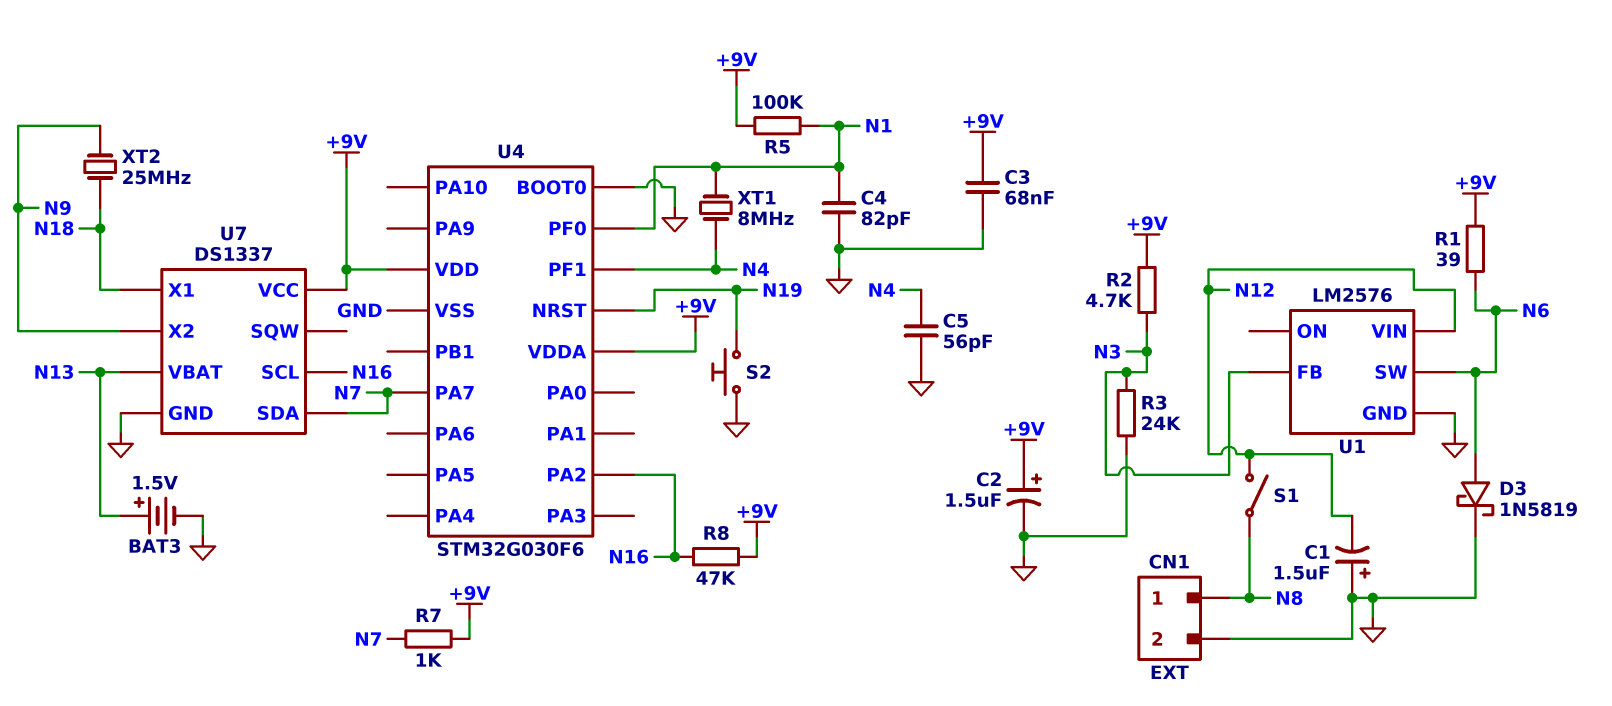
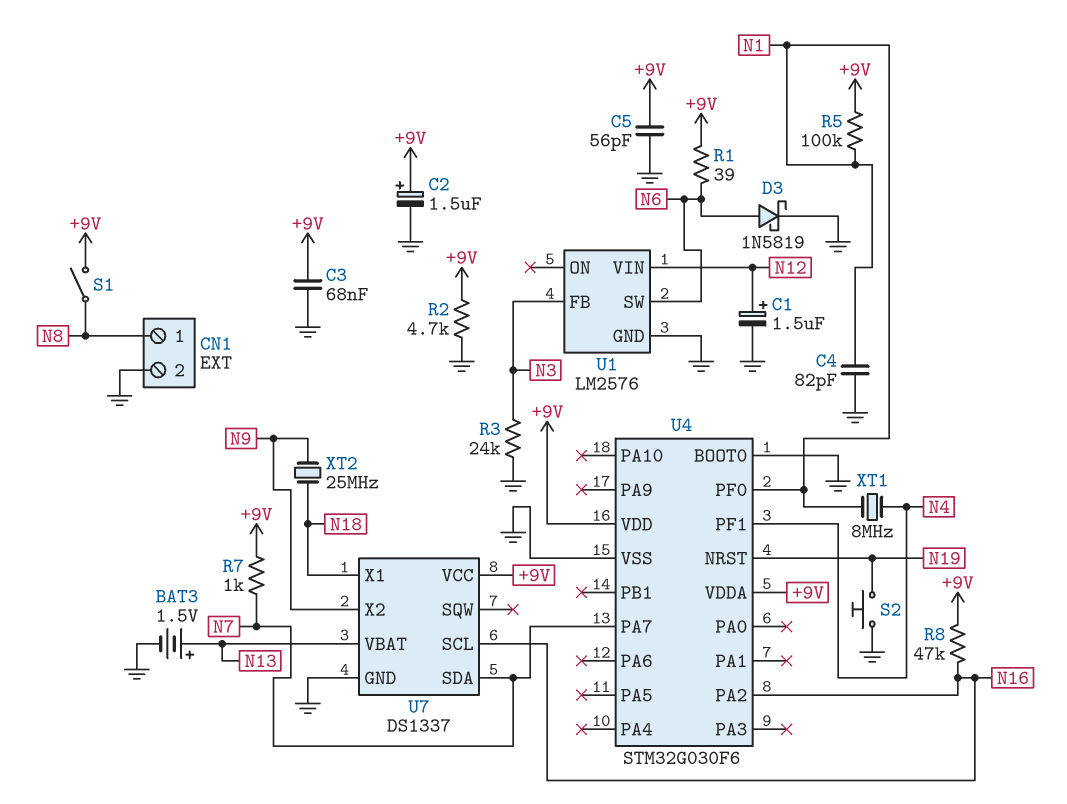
C1: 1.5uF (plus GND, minus N12) -> 1.5uF (plus N12, minus GND)
C5: 56pF (GND, N4) -> 56pF (+9V, GND)
R2: 4.7k (+9V, N3) -> 4.7k (+9V, GND)
S1: switch (N8, N12) -> switch (+9V, N8)

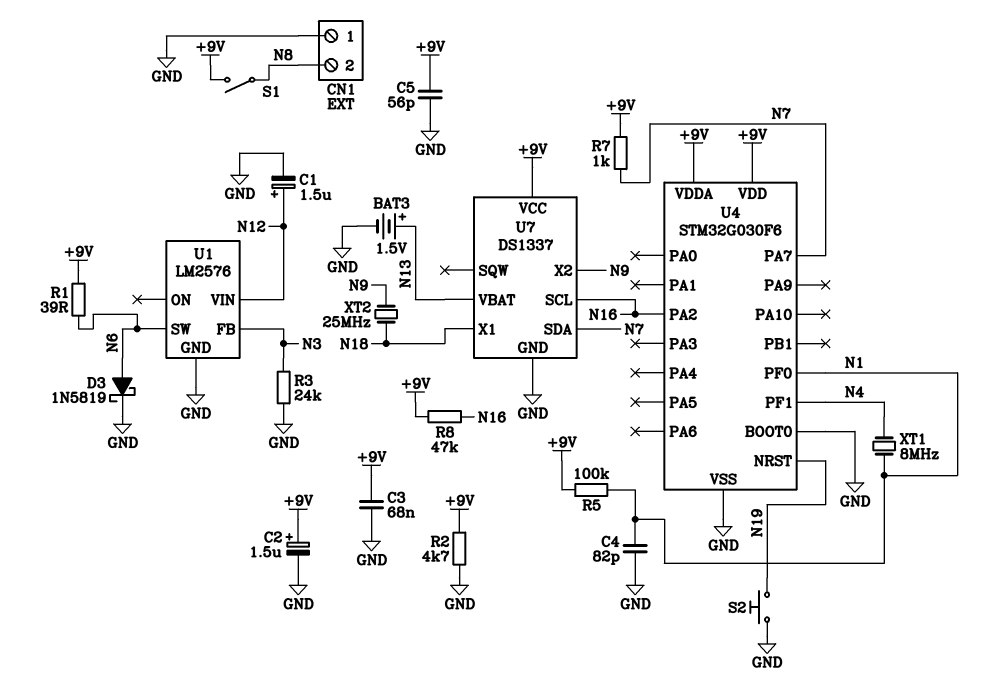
CN1 pin 1: N8 -> GND
CN1 pin 2: GND -> N8

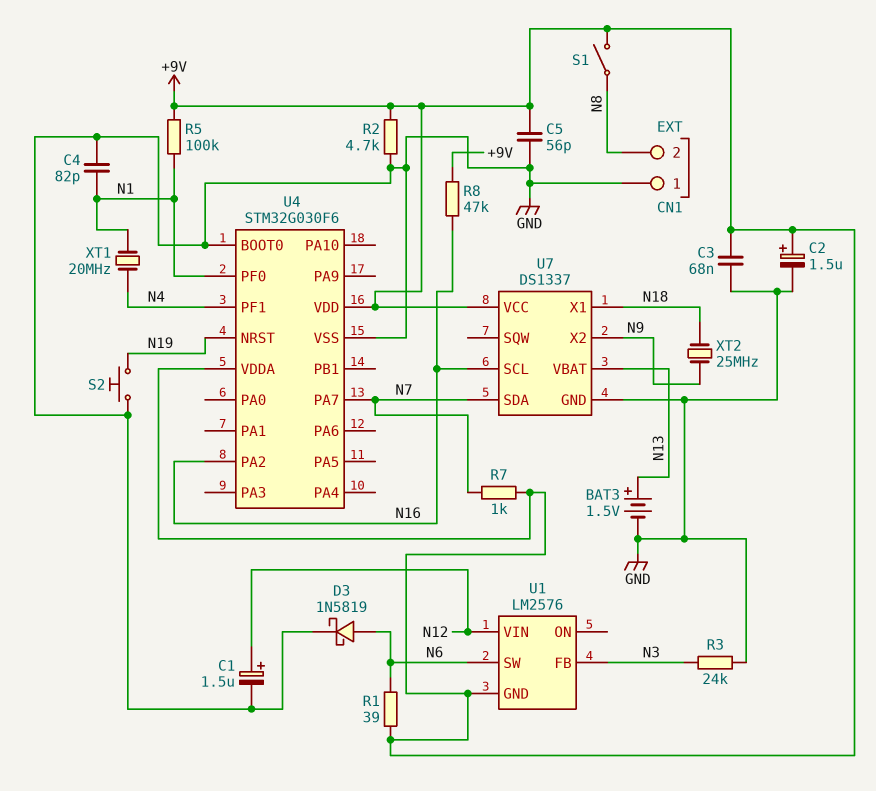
U1 pin GND: GND -> +9V
XT1: 8MHz (N1, N4) -> 20MHz (N1, N4)

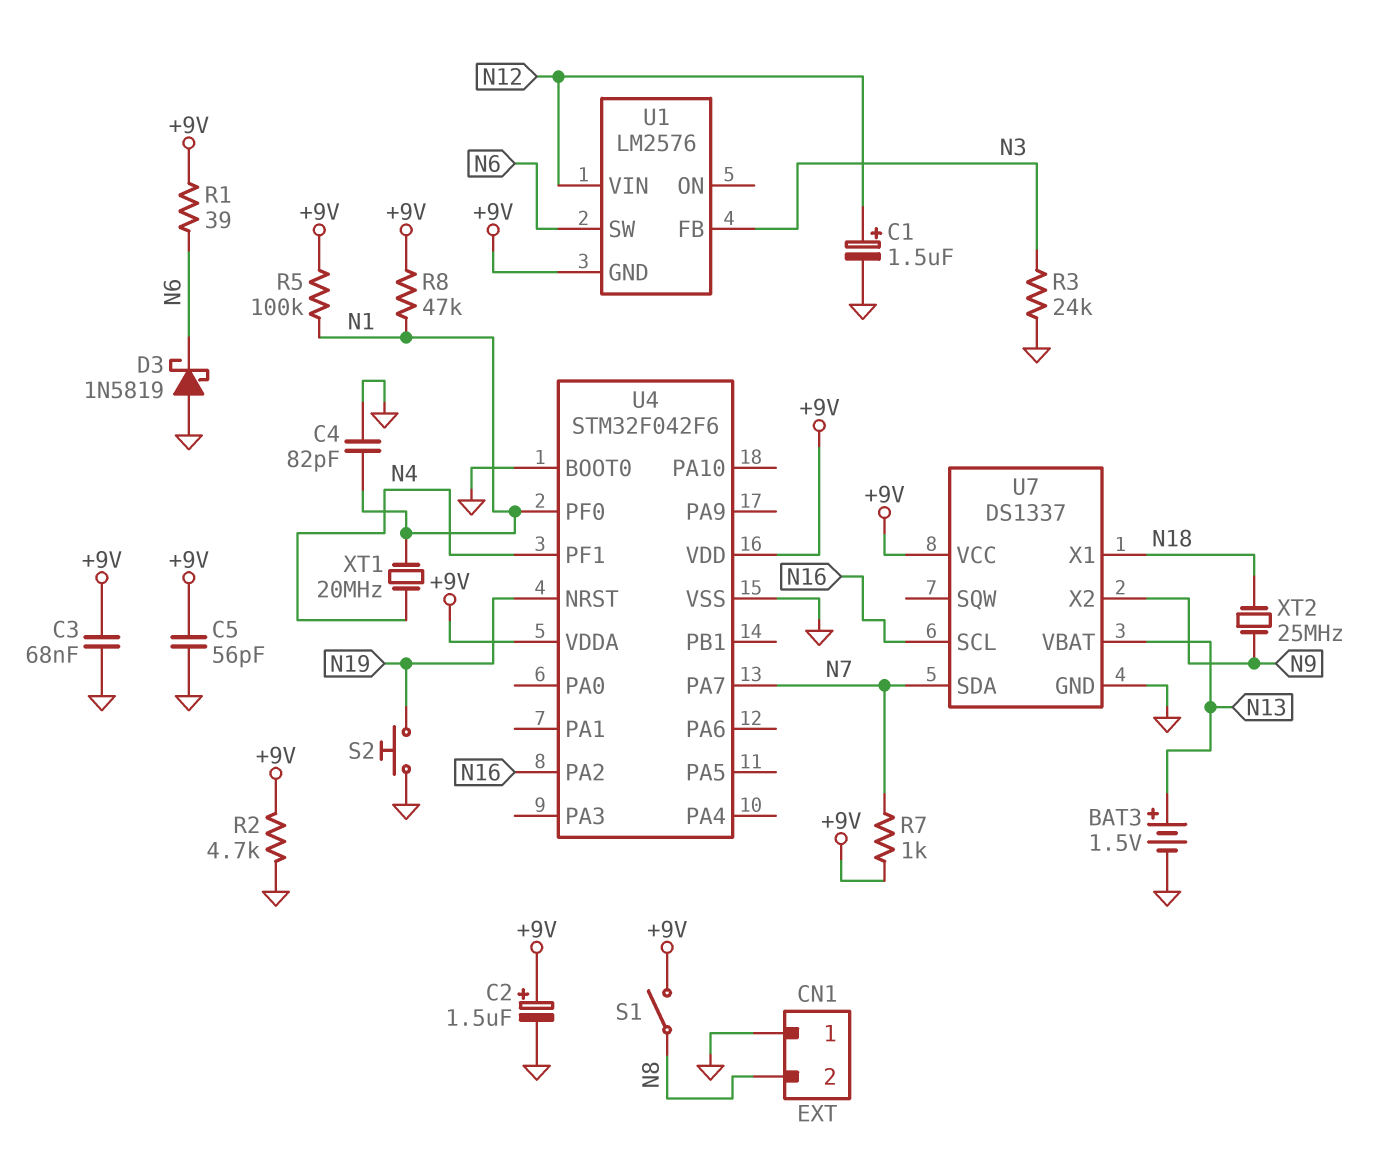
D3: schottky 1N5819 (A N6, K GND) -> schottky 1N5819 (A GND, K N6)
R8: 47k (+9V, N16) -> 47k (+9V, N1)
U4: STM32G030F6 -> STM32F042F6

